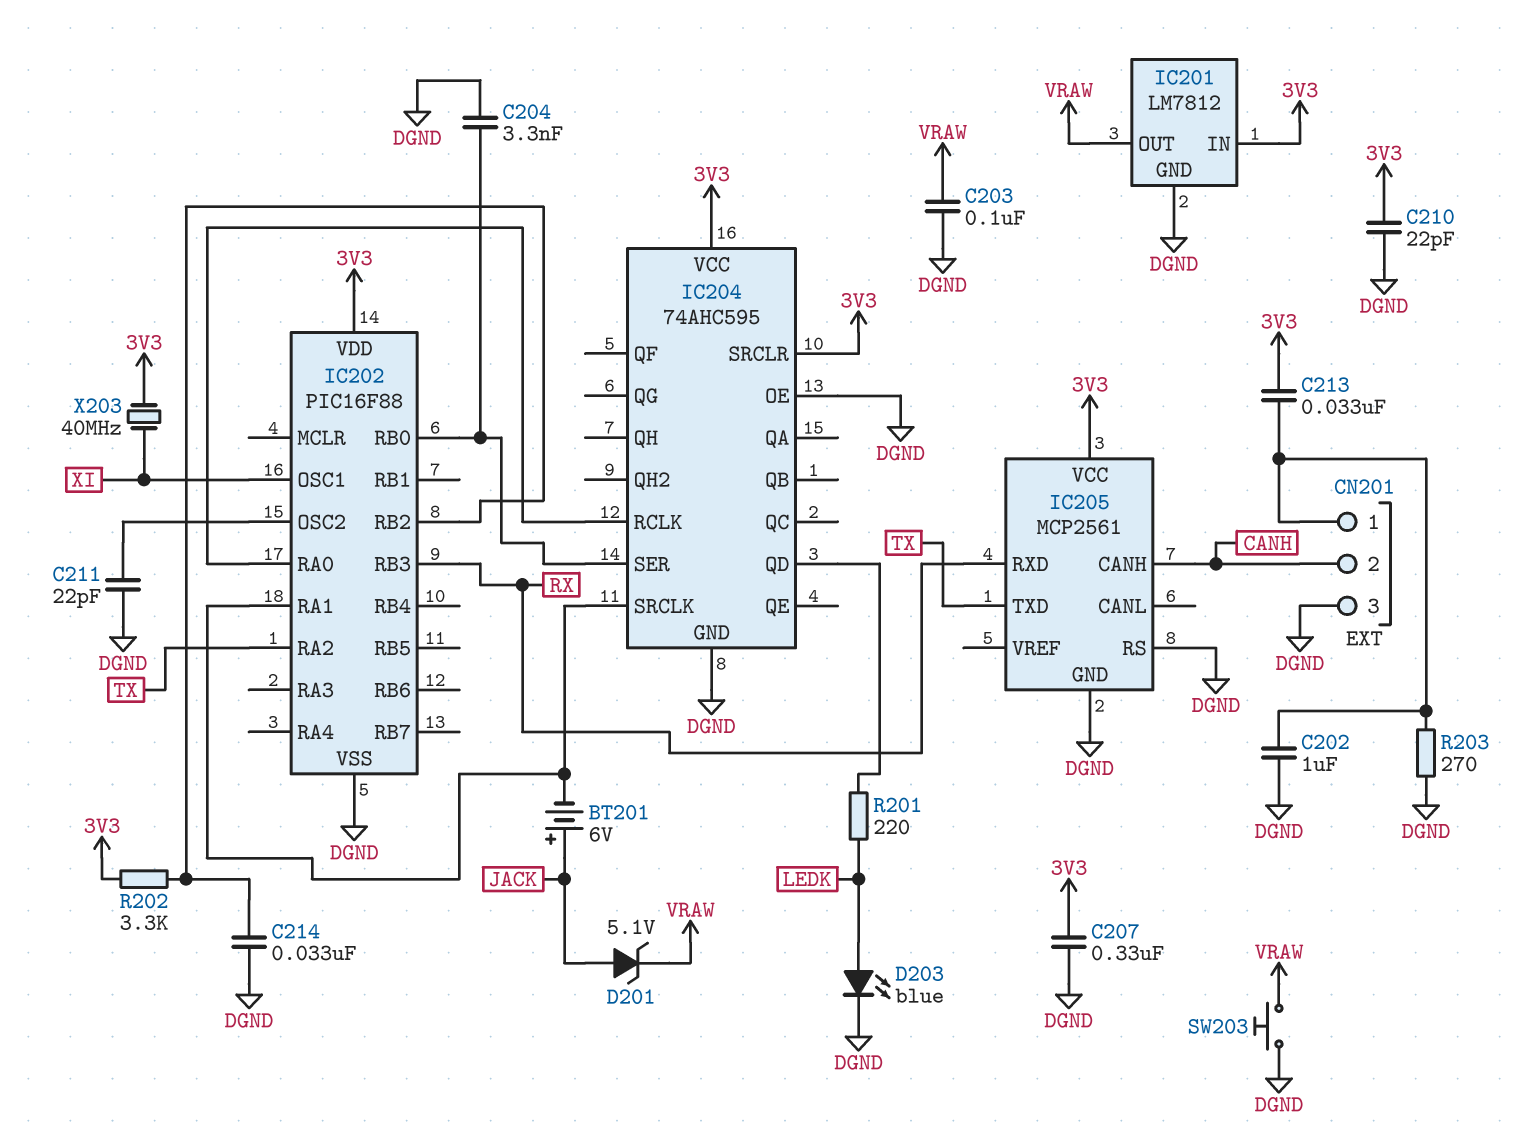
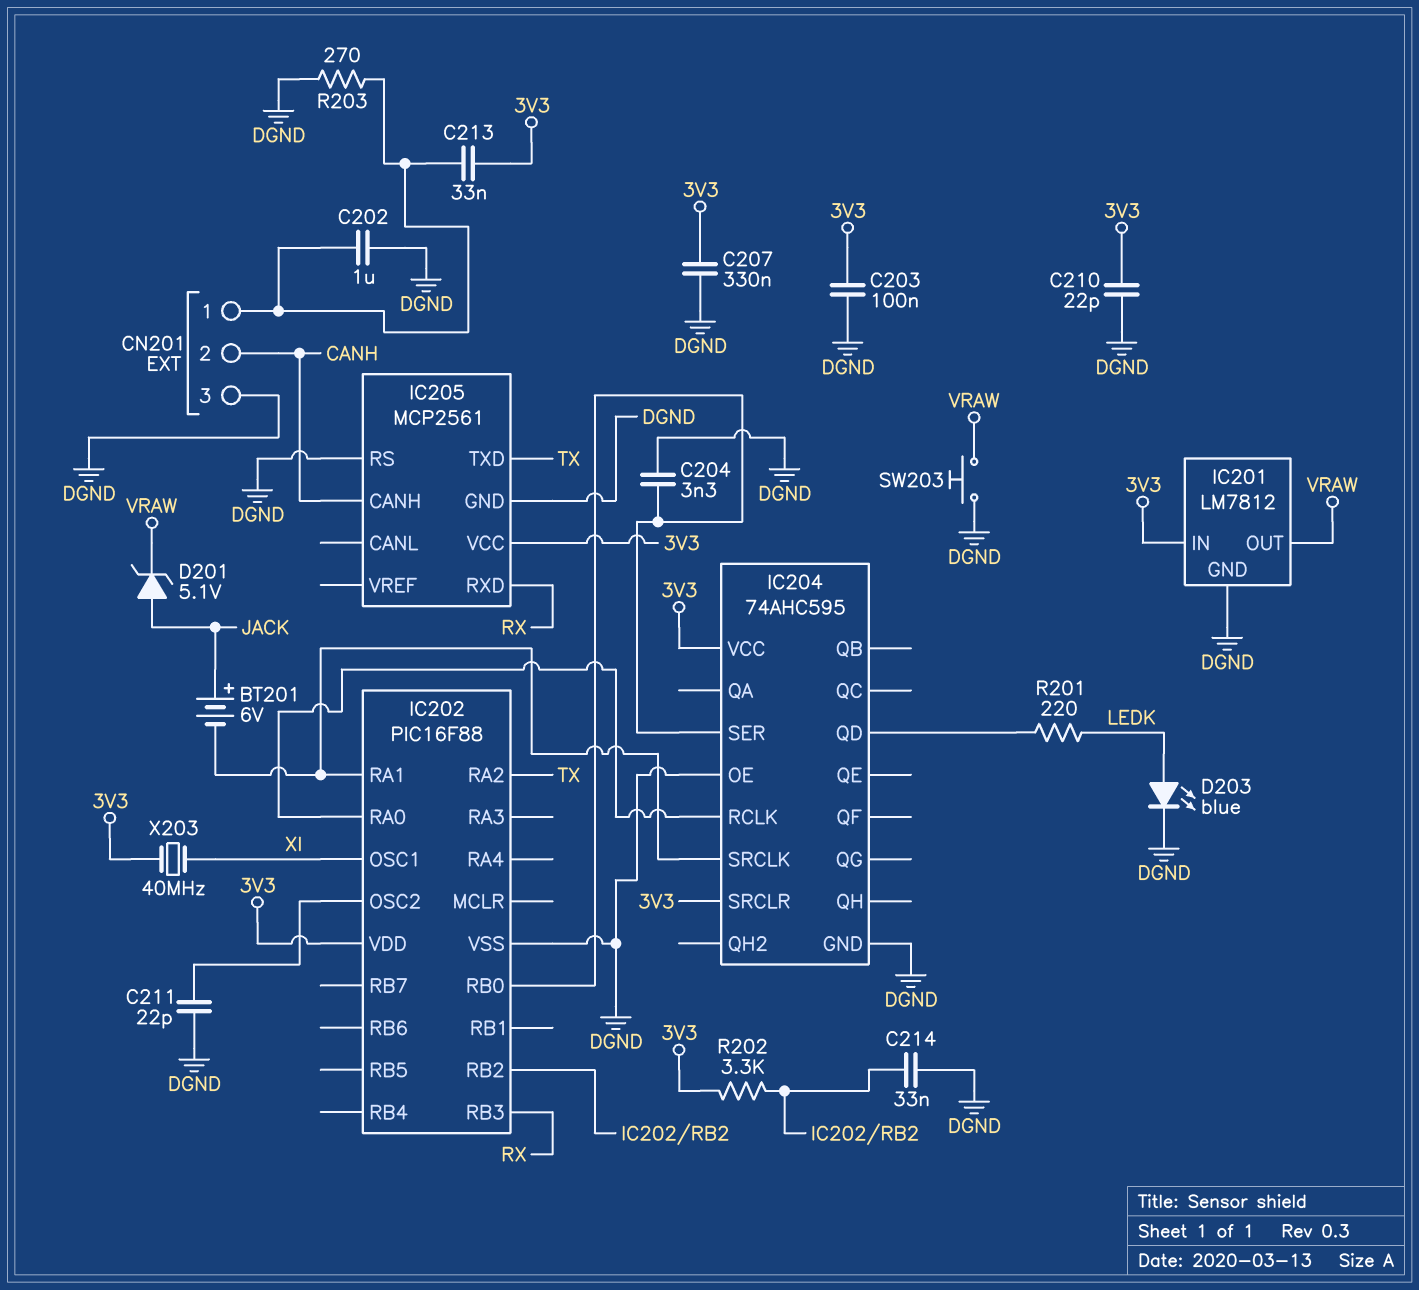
C203: 100nF (DGND, VRAW) -> 100nF (3V3, DGND)

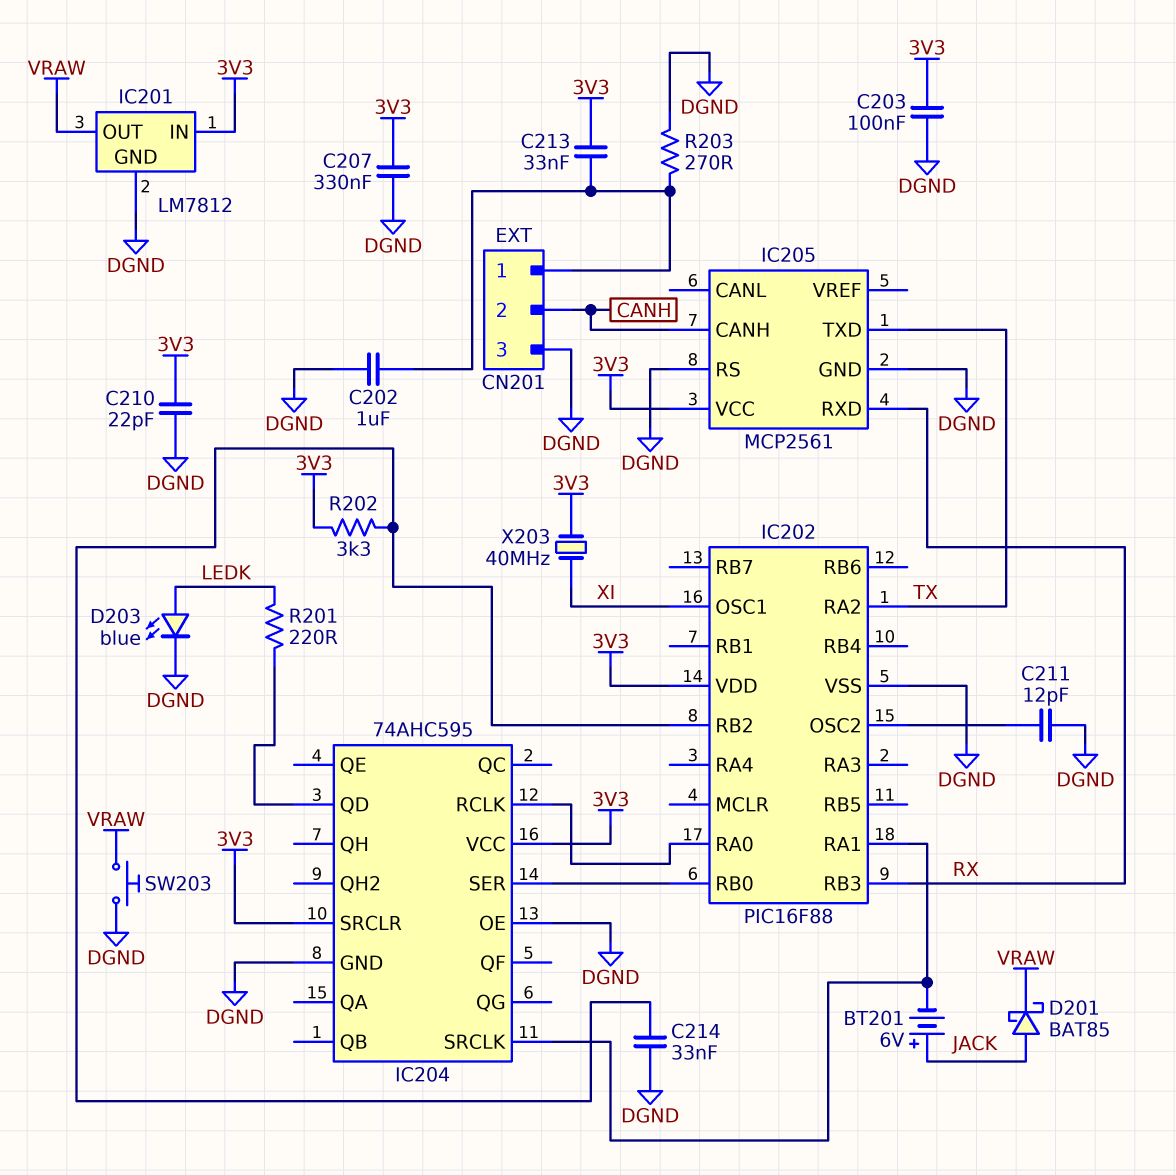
C204: 3.3nF (DGND, IC202/RB0) -> none
C211: 22pF (DGND, IC202/OSC2) -> 12pF (DGND, IC202/OSC2)
D201: zener 5.1V (A JACK, K VRAW) -> schottky BAT85 (A JACK, K VRAW)

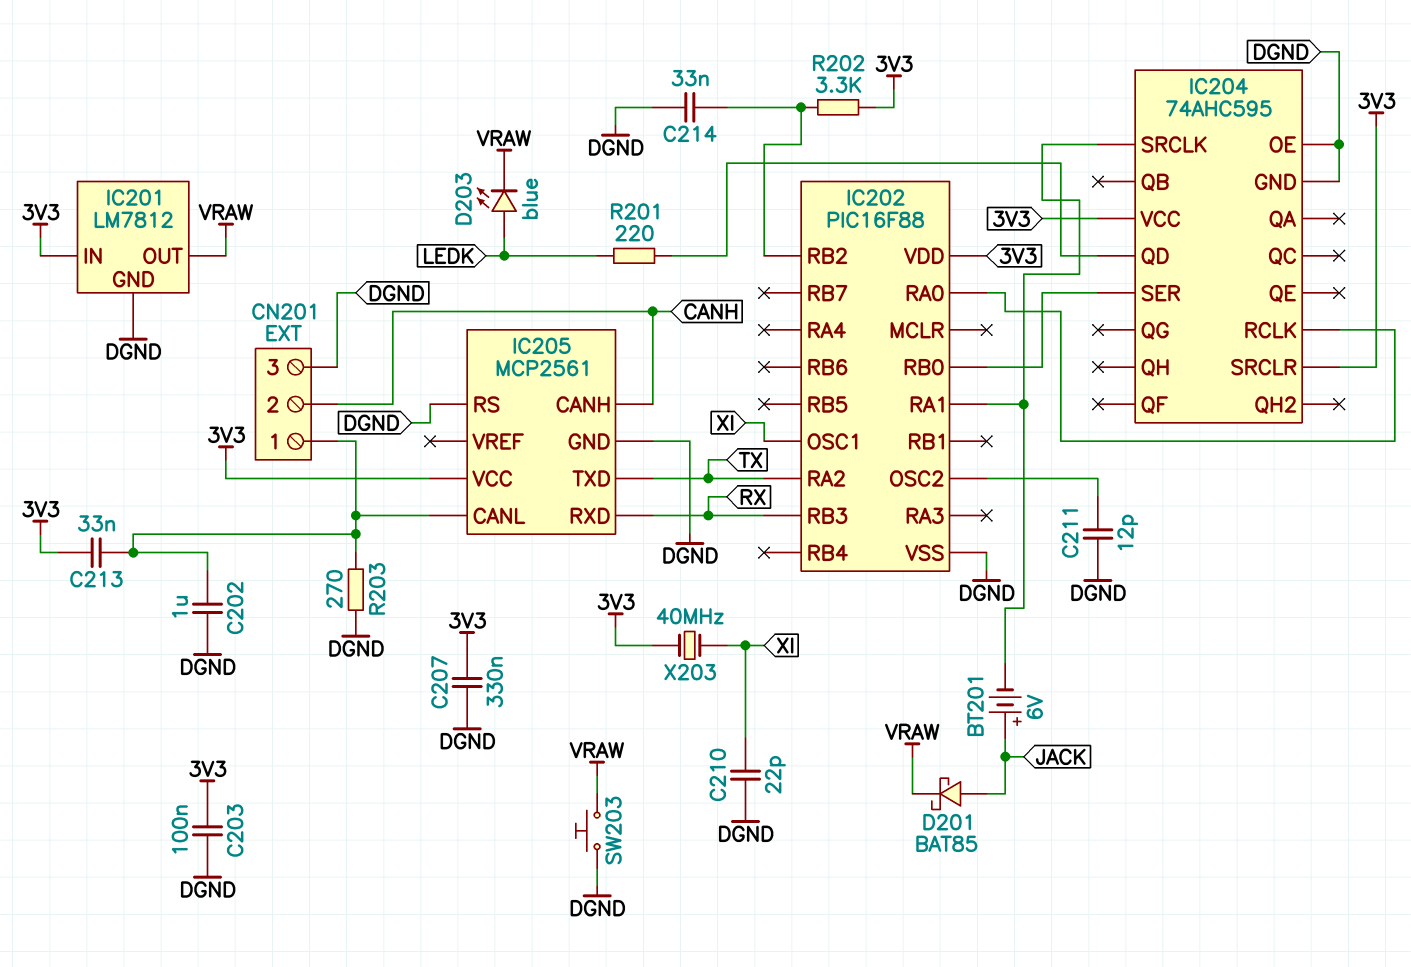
C210: 22pF (3V3, DGND) -> 22pF (DGND, XI)
D203: LED blue (A LEDK, K DGND) -> LED blue (A LEDK, K VRAW)
IC205 pin CANL: none -> CN201/1

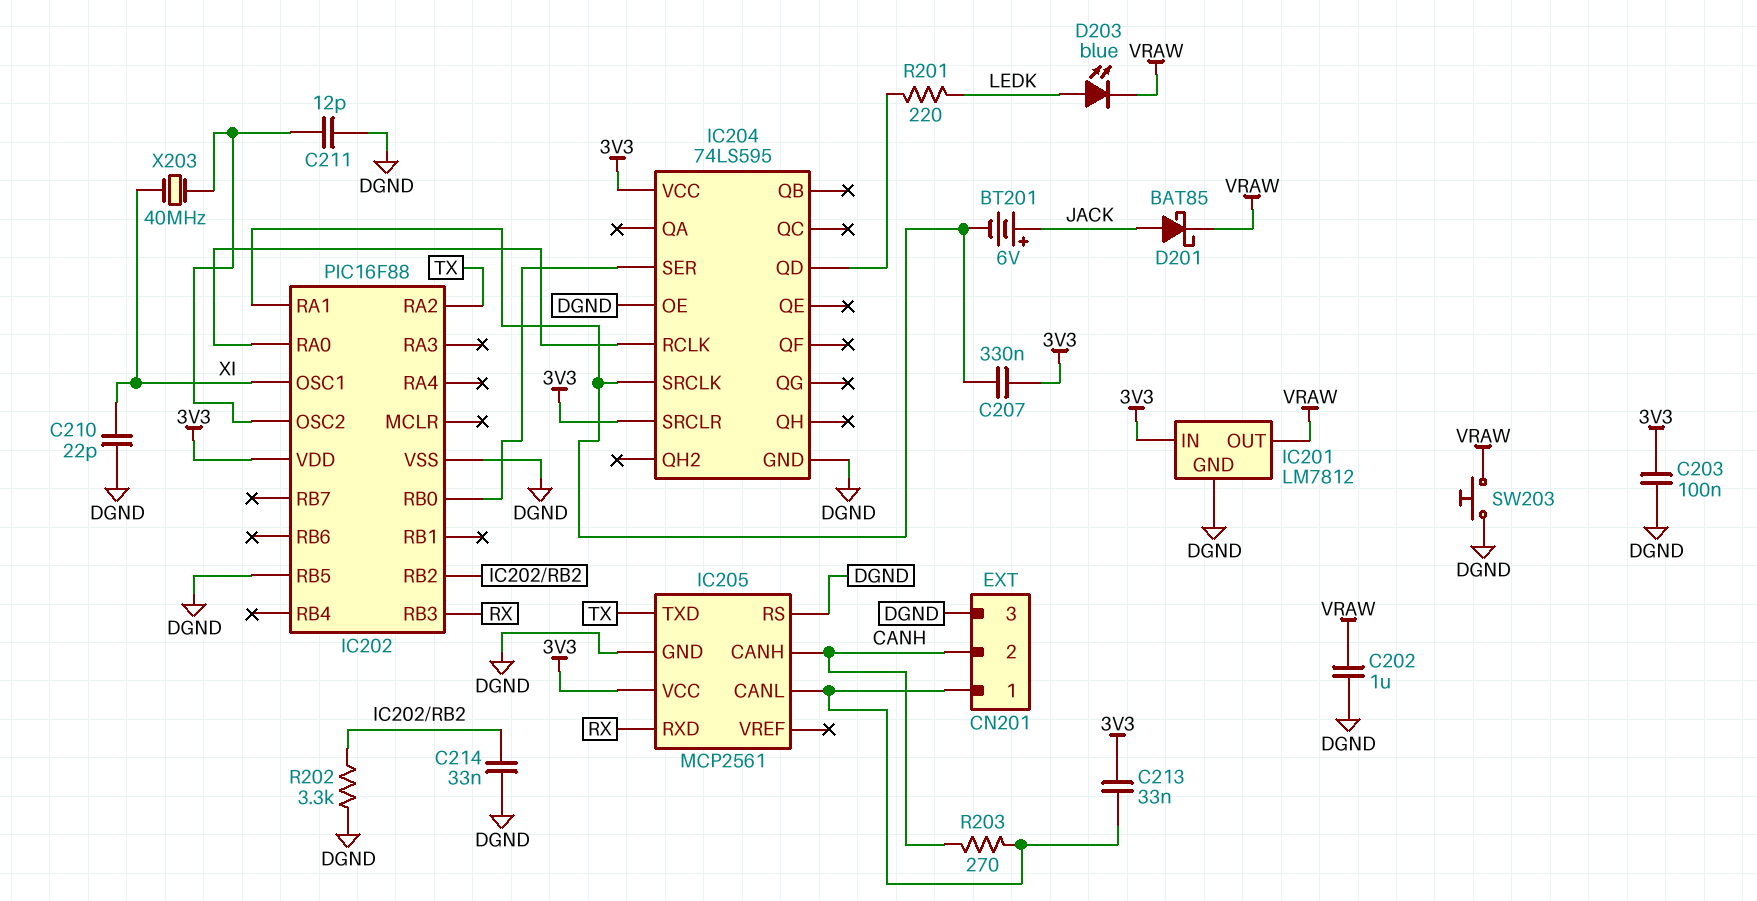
C202: 1uF (CN201/1, DGND) -> 1uF (DGND, VRAW)
C207: 330nF (3V3, DGND) -> 330nF (3V3, IC202/RA1)
IC202 pin RB5: none -> DGND
IC204: 74AHC595 -> 74LS595
R202: 3.3k (3V3, IC202/RB2) -> 3.3k (DGND, IC202/RB2)
R203: 270 (CN201/1, DGND) -> 270 (CANH, CN201/1)
X203: 40MHz (3V3, XI) -> 40MHz (IC202/OSC2, XI)

